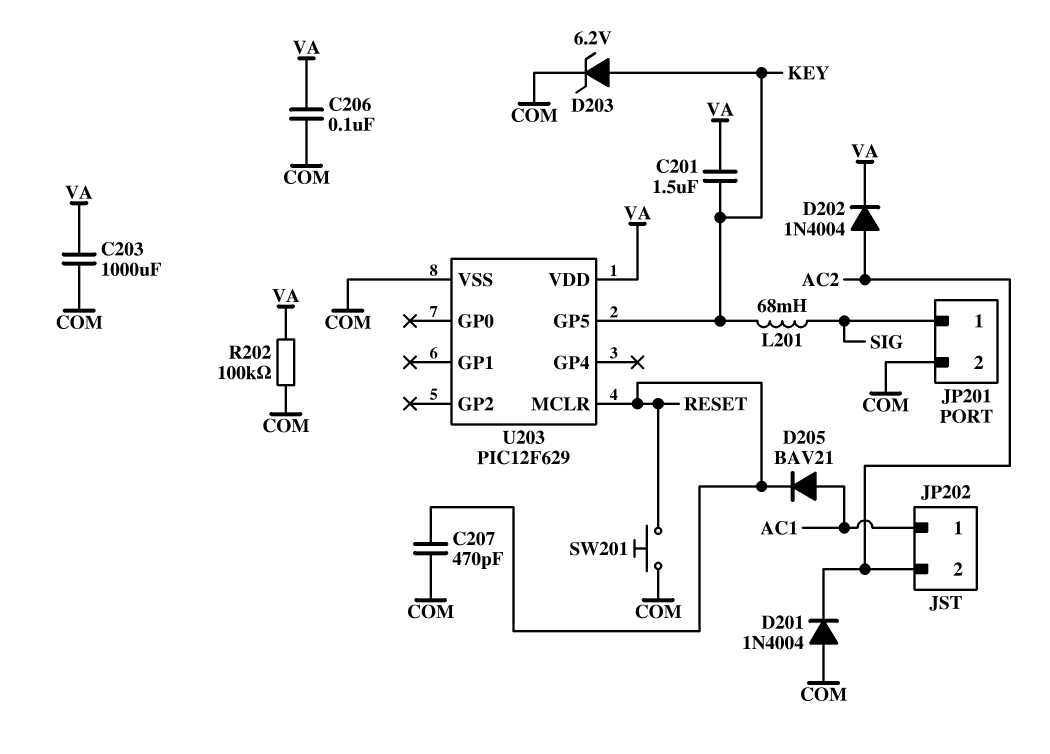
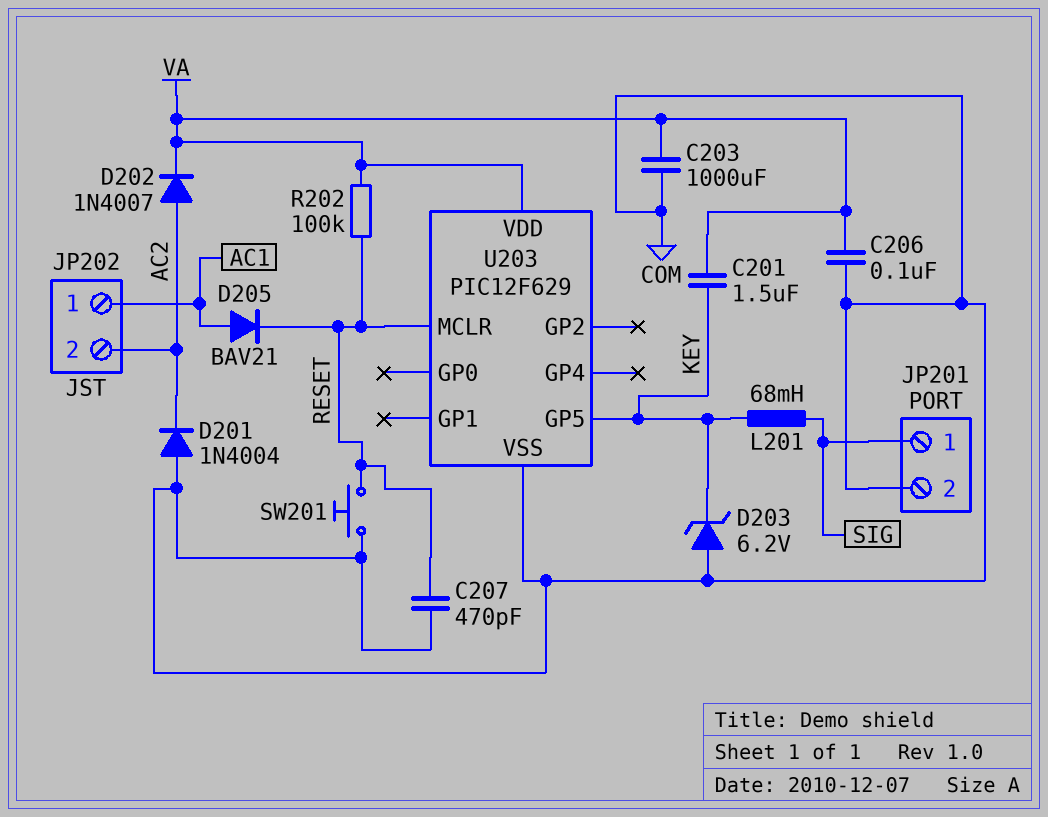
D202: diode 1N4004 (A AC2, K VA) -> diode 1N4007 (A AC2, K VA)
D203: zener 6.2V (A KEY, K COM) -> zener 6.2V (A COM, K KEY)
R202: 100k (COM, VA) -> 100k (RESET, VA)

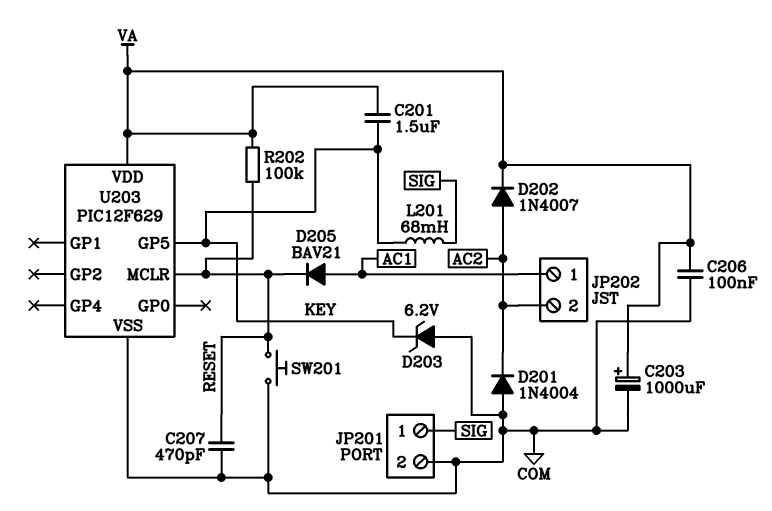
C203: 1000uF (COM, VA) -> 1000uF (plus VA, minus COM)

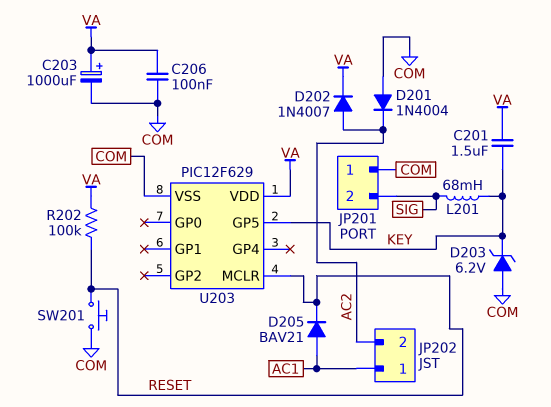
C207: 470pF (COM, RESET) -> none
JP201 pin 1: SIG -> COM
JP201 pin 2: COM -> SIG

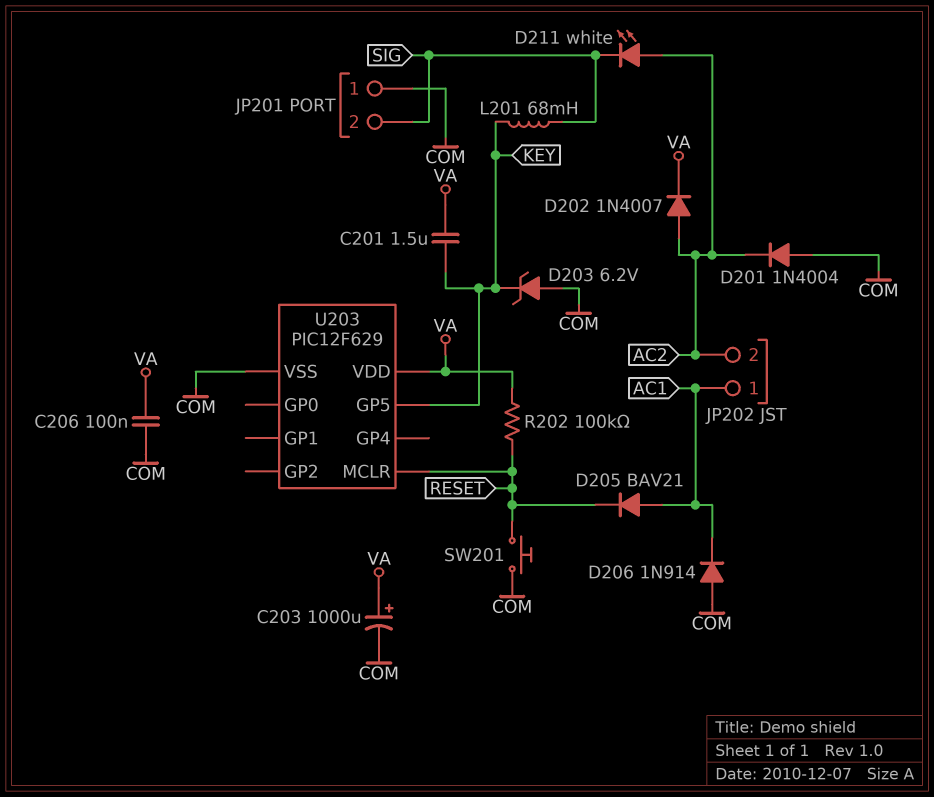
D206: none -> diode 1N914 (A COM, K AC1)
D211: none -> LED white (A AC2, K SIG)

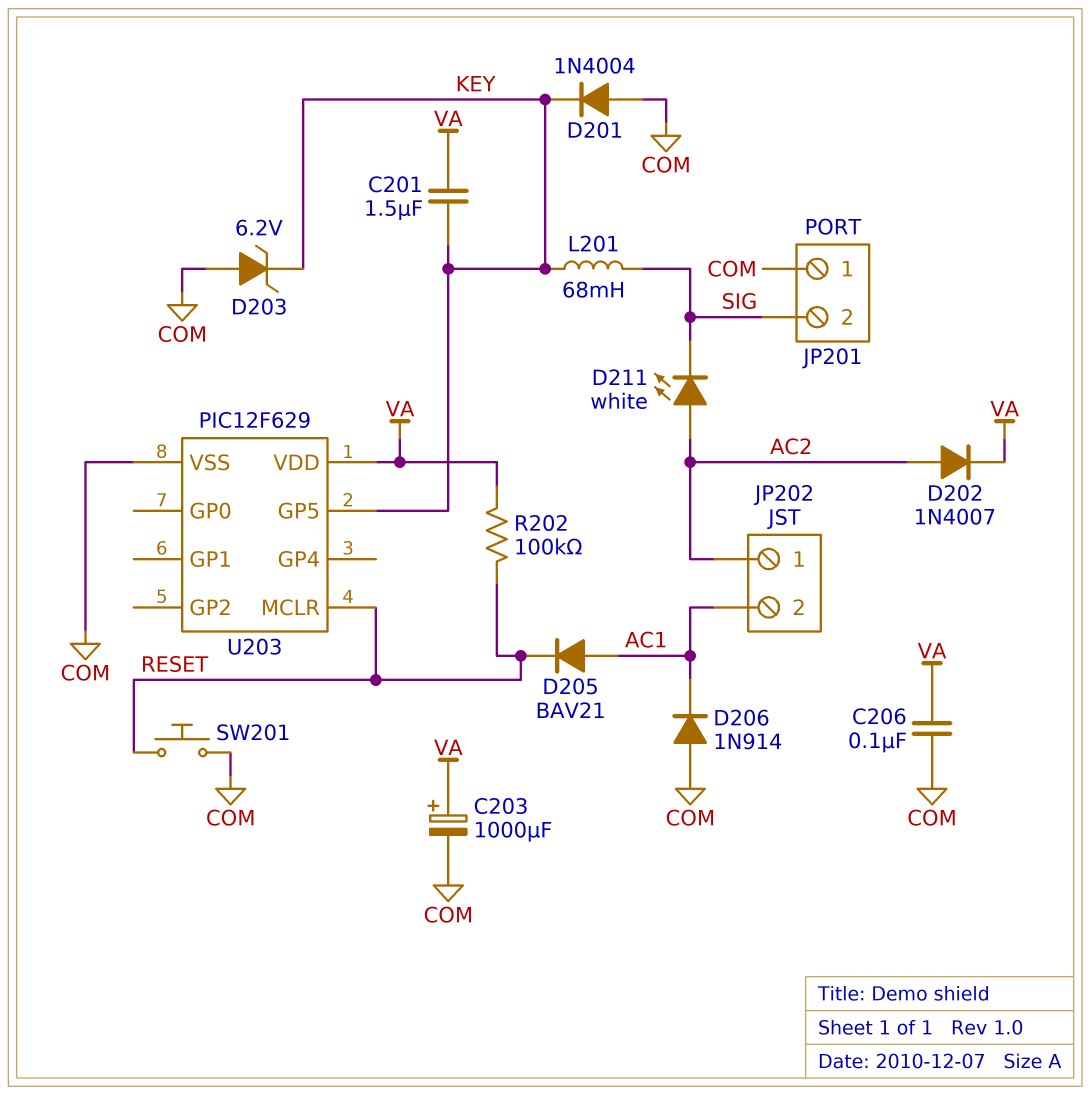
D201: diode 1N4004 (A COM, K AC2) -> diode 1N4004 (A COM, K KEY)
JP202 pin 1: AC1 -> AC2
JP202 pin 2: AC2 -> AC1

